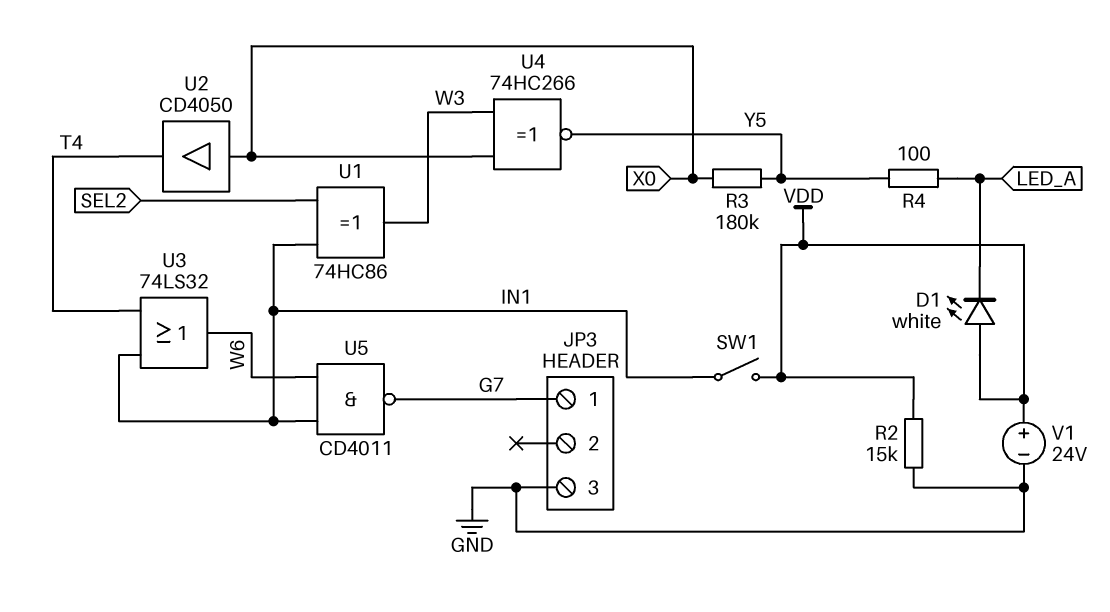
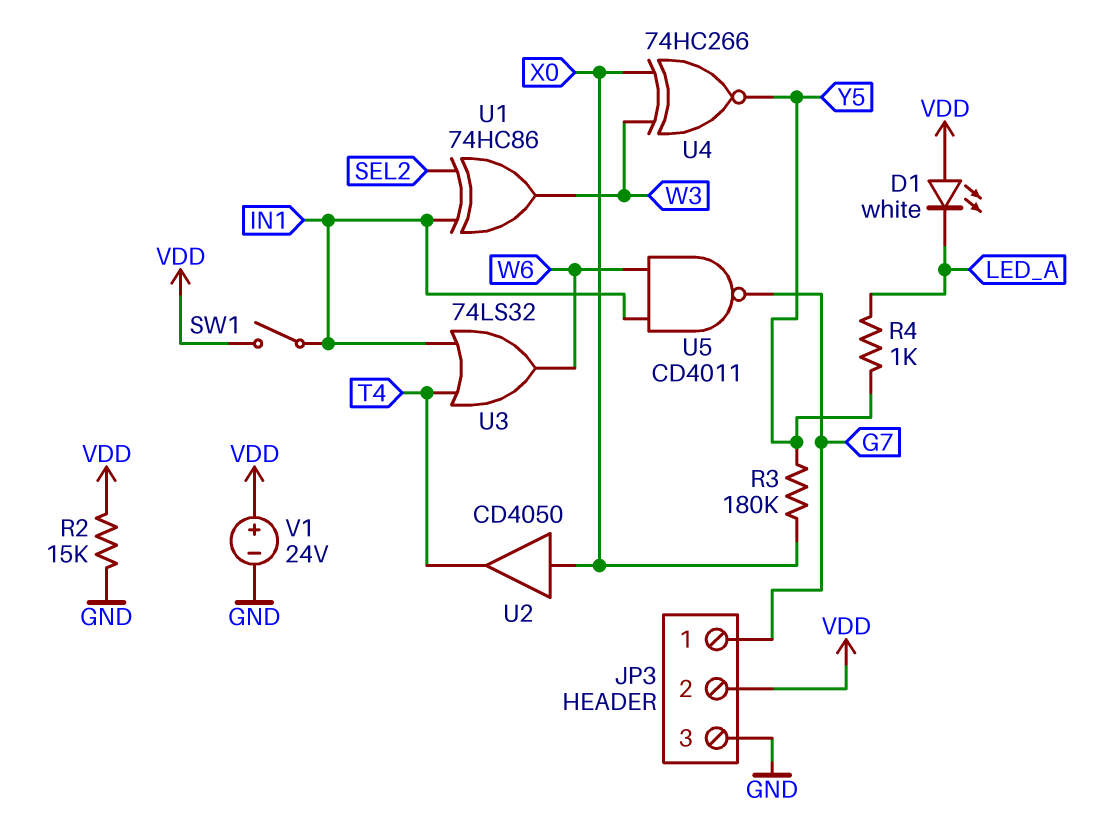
JP3 pin 2: none -> VDD
R4: 100 (LED_A, Y5) -> 1k (LED_A, Y5)

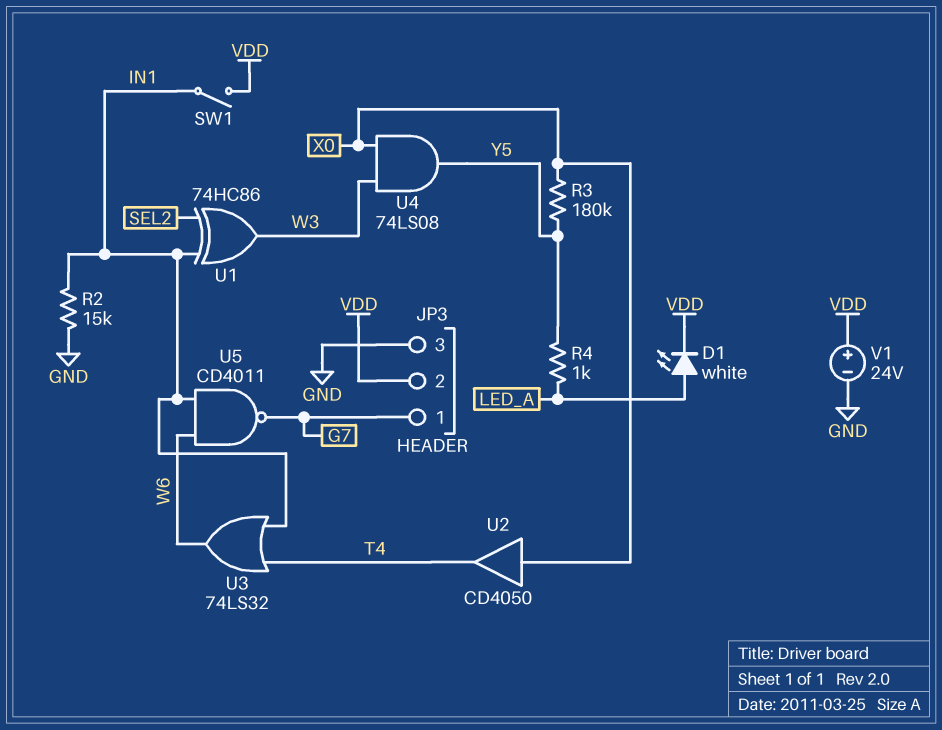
D1: LED white (A VDD, K LED_A) -> LED white (A LED_A, K VDD)
R2: 15k (GND, VDD) -> 15k (GND, IN1)
U4: XNOR 74HC266 (in W3, in X0, out Y5) -> AND 74LS08 (in W3, in X0, out Y5)

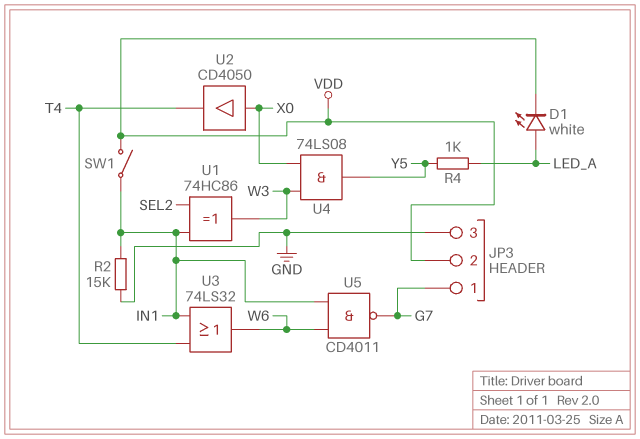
R3: 180k (X0, Y5) -> none
V1: 24V (plus VDD, minus GND) -> none

